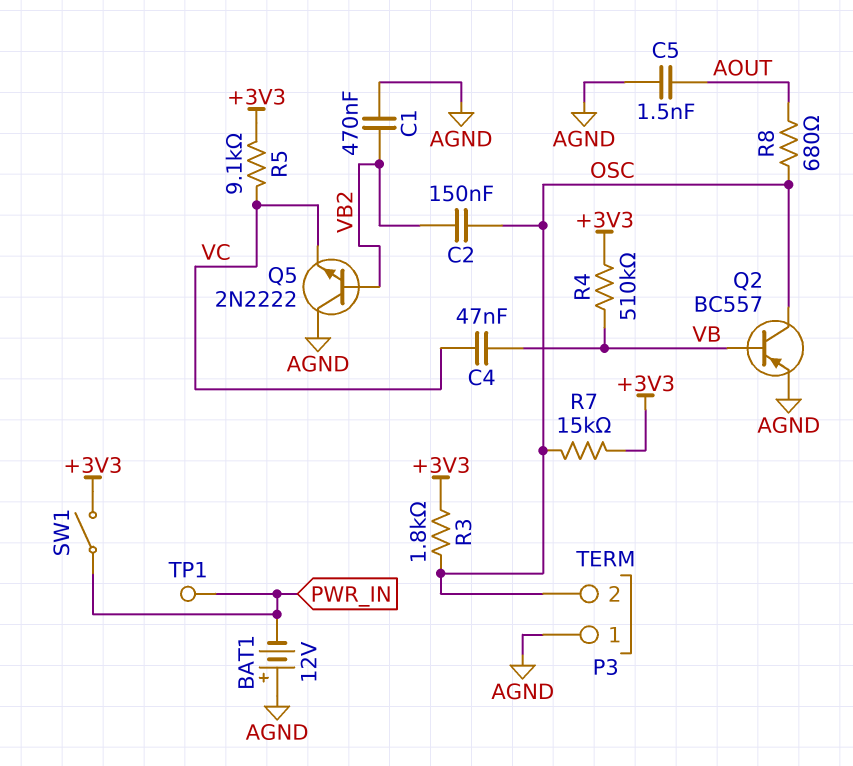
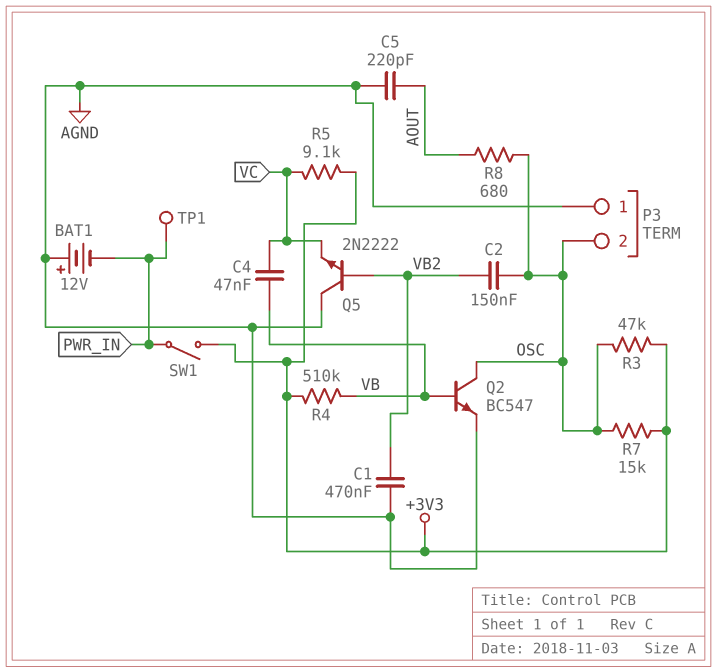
C5: 1.5nF (AGND, AOUT) -> 220pF (AGND, AOUT)
Q2: PNP BC557 (B VB, C OSC, E AGND) -> NPN BC547 (B VB, C OSC, E AGND)
R3: 1.8k (+3V3, OSC) -> 47k (+3V3, OSC)

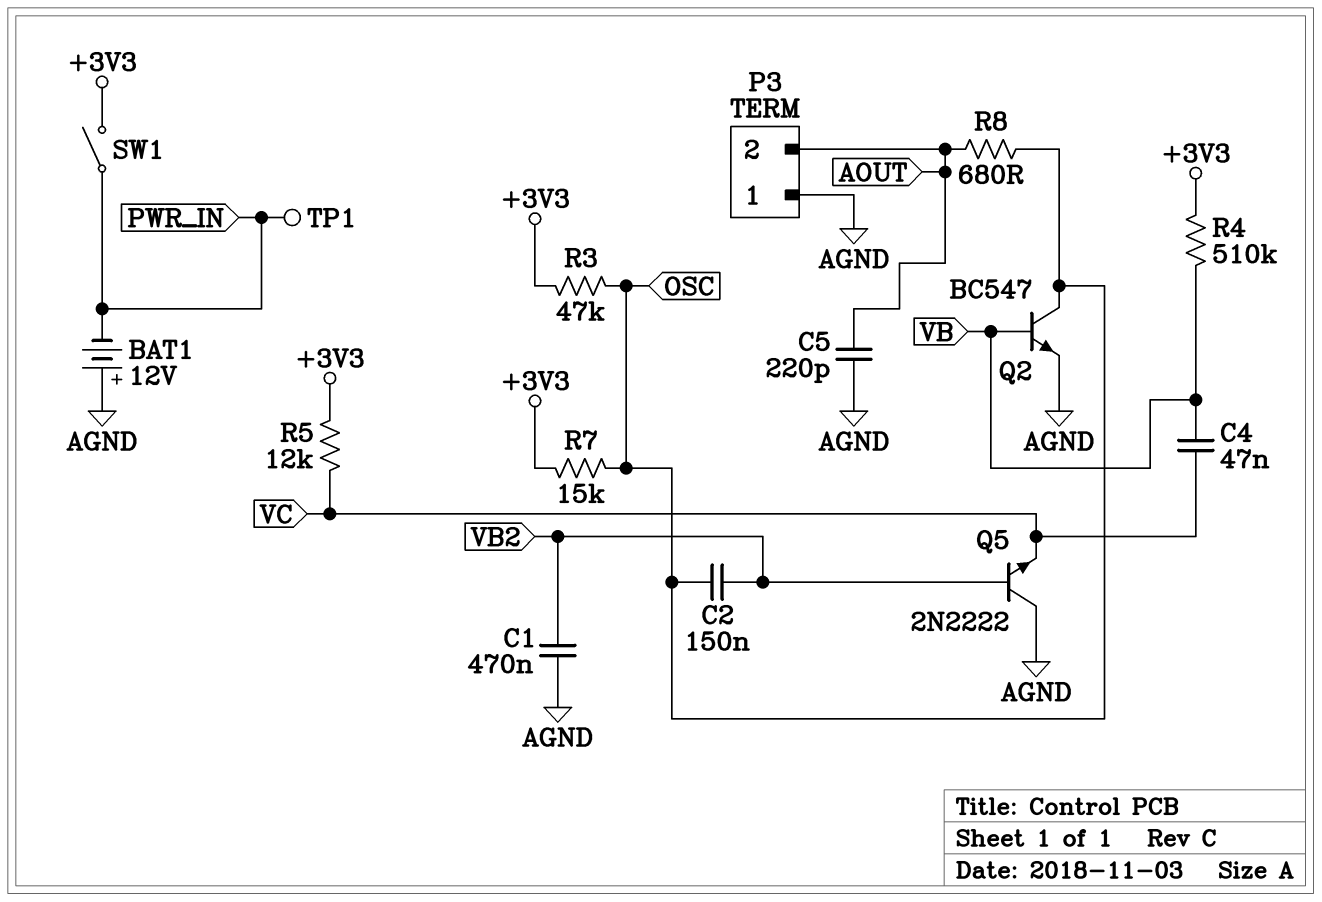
P3 pin 2: OSC -> AOUT
R5: 9.1k (+3V3, VC) -> 12k (+3V3, VC)

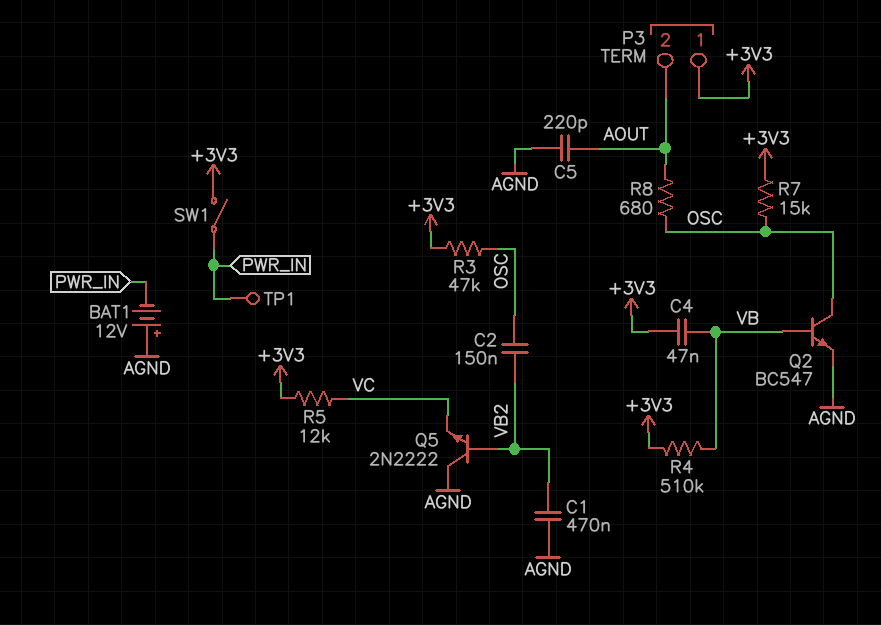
C4: 47nF (VB, VC) -> 47nF (+3V3, VB)
P3 pin 1: AGND -> +3V3

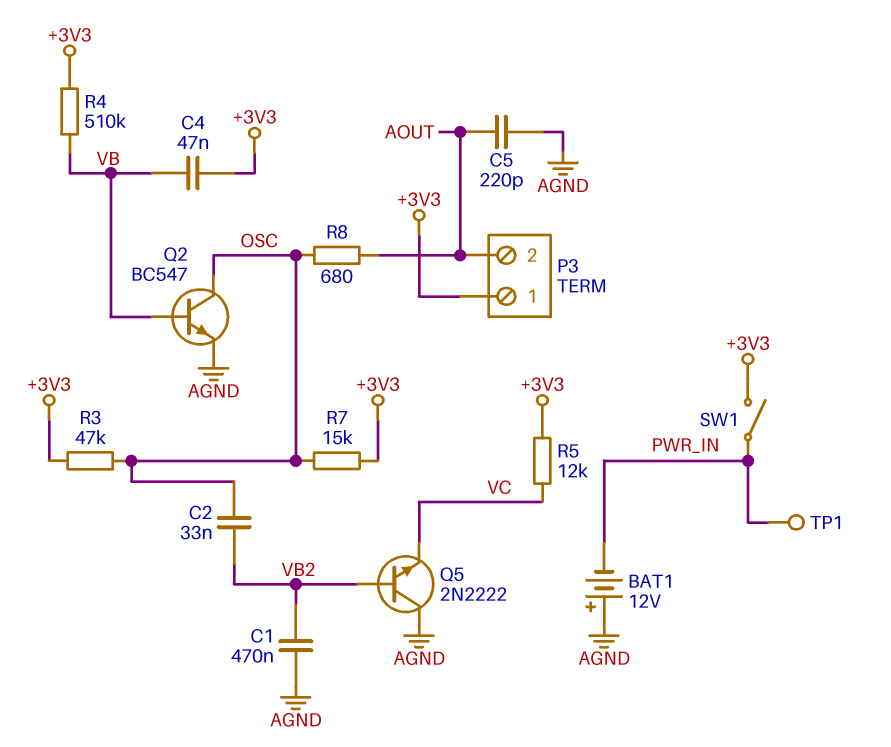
C2: 150nF (OSC, VB2) -> 33nF (OSC, VB2)

